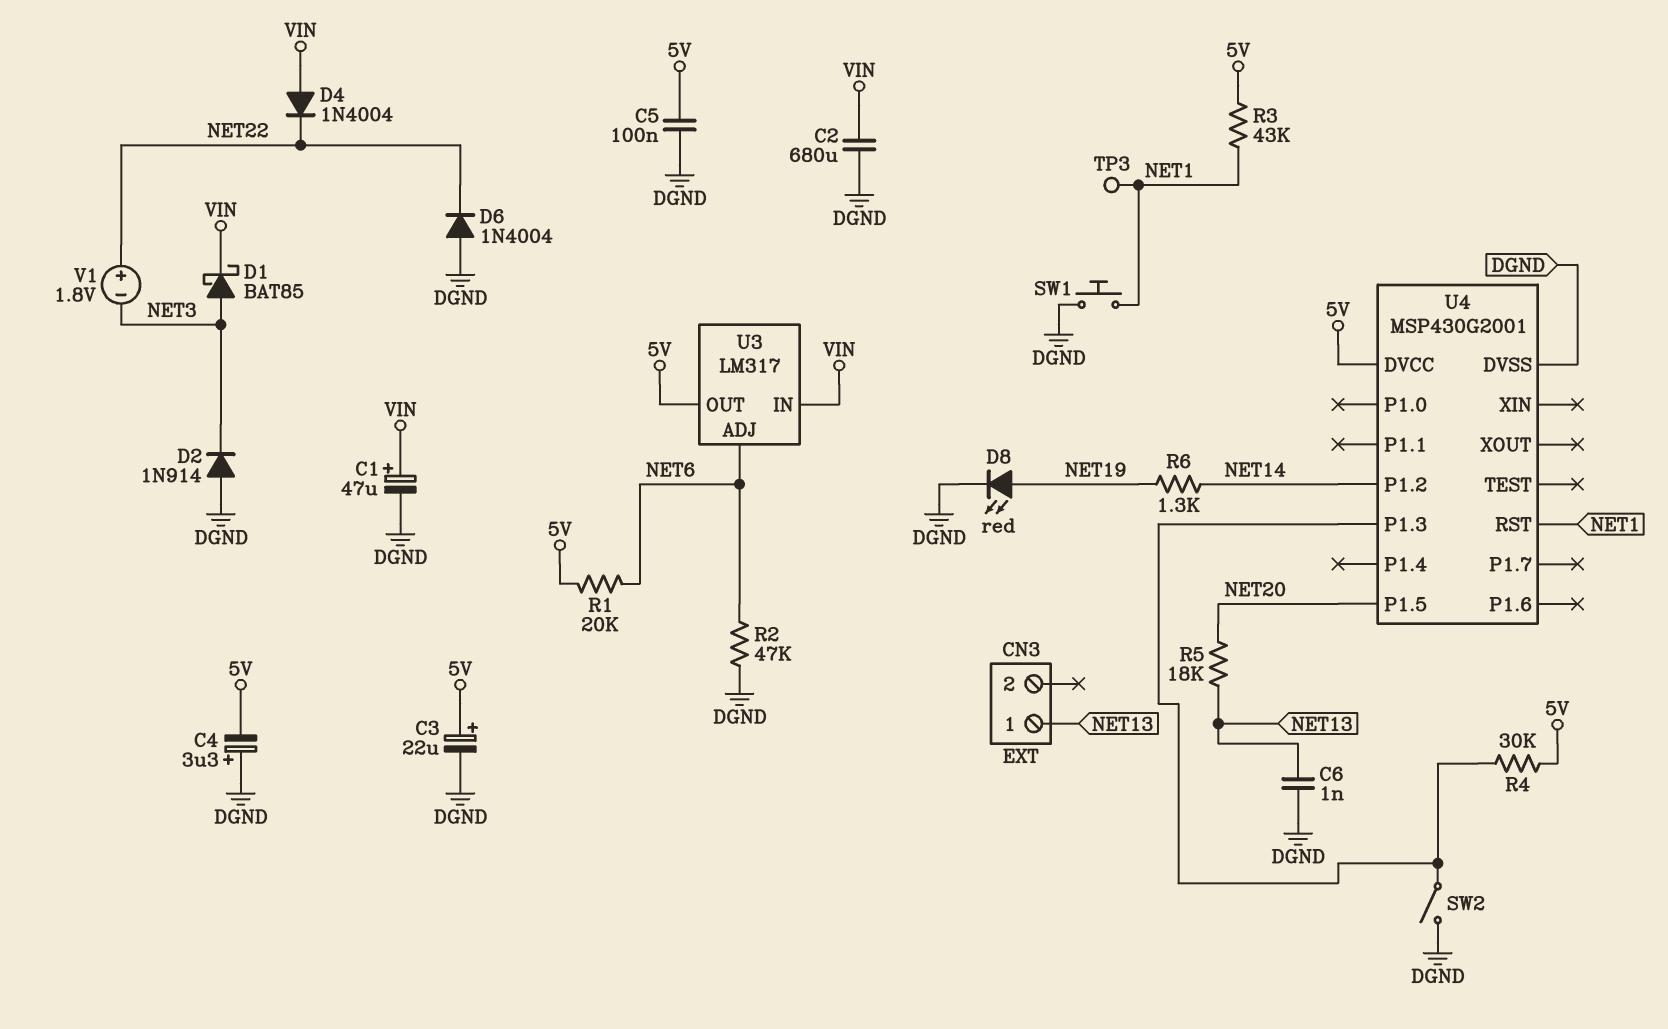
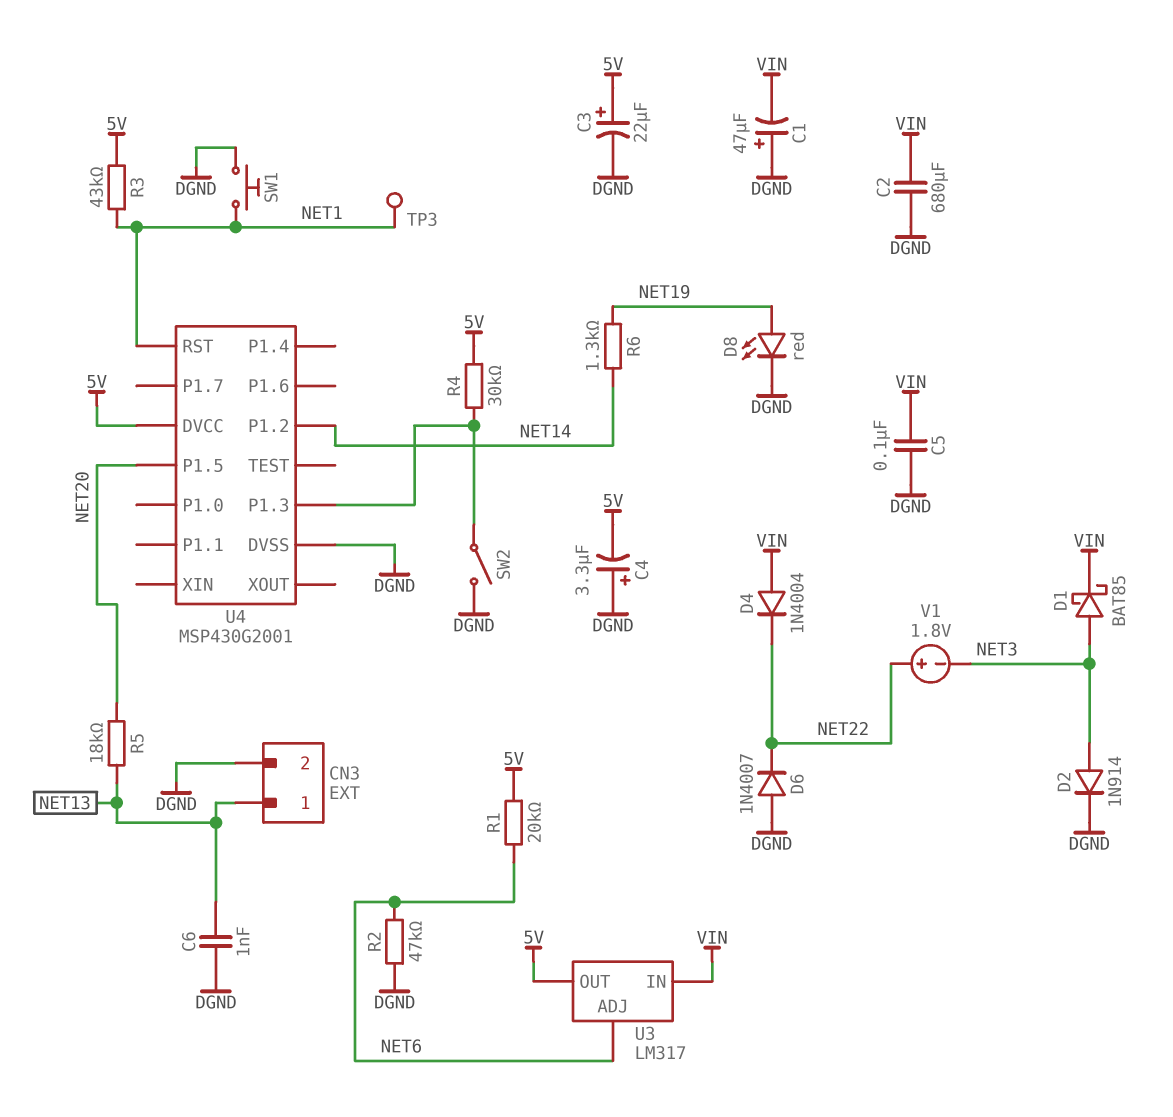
C1: 47uF (plus VIN, minus DGND) -> 47uF (plus DGND, minus VIN)
C5: 100nF (5V, DGND) -> 100nF (DGND, VIN)
CN3 pin 2: none -> DGND
D2: diode 1N914 (A DGND, K NET3) -> diode 1N914 (A NET3, K DGND)
D6: diode 1N4004 (A DGND, K NET22) -> diode 1N4007 (A DGND, K NET22)

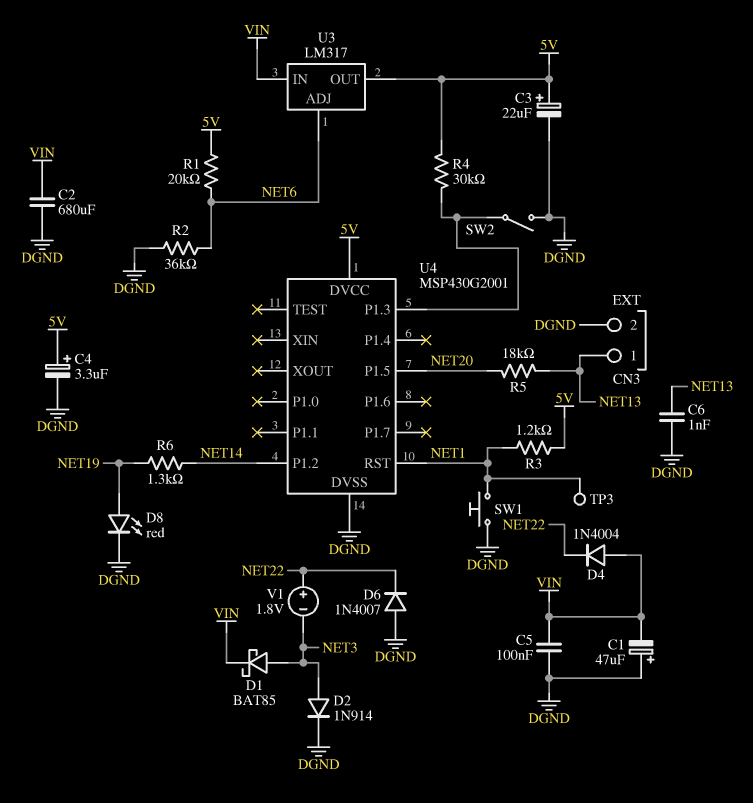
C4: 3.3uF (plus DGND, minus 5V) -> 3.3uF (plus 5V, minus DGND)
R2: 47k (DGND, NET6) -> 36k (DGND, NET6)
R3: 43k (5V, NET1) -> 1.2k (5V, NET1)

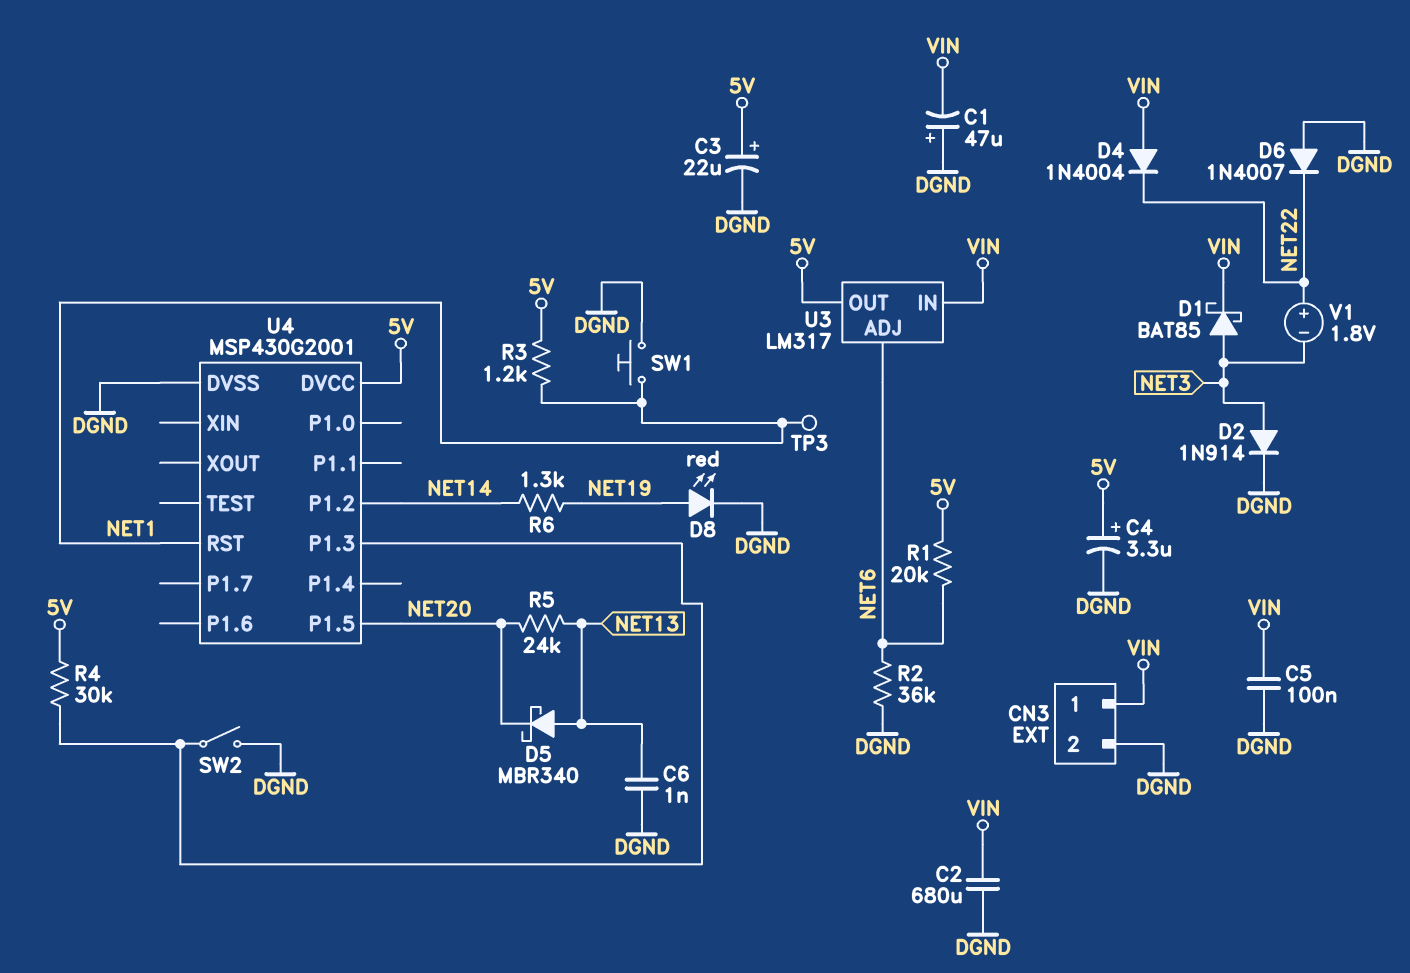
CN3 pin 1: NET13 -> VIN
D5: none -> schottky MBR340 (A NET13, K NET20)
R5: 18k (NET13, NET20) -> 24k (NET13, NET20)

